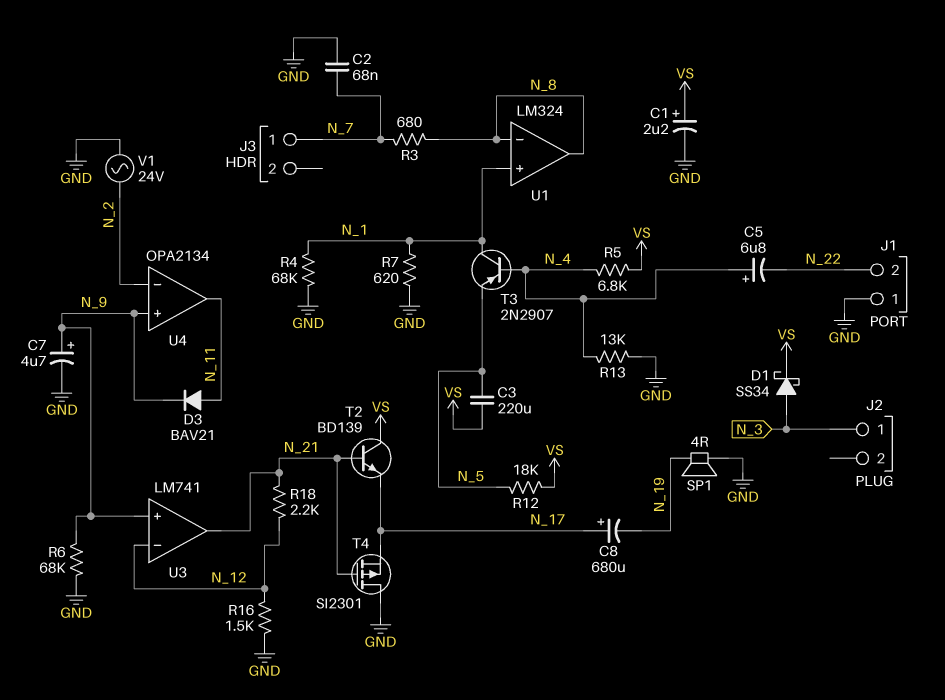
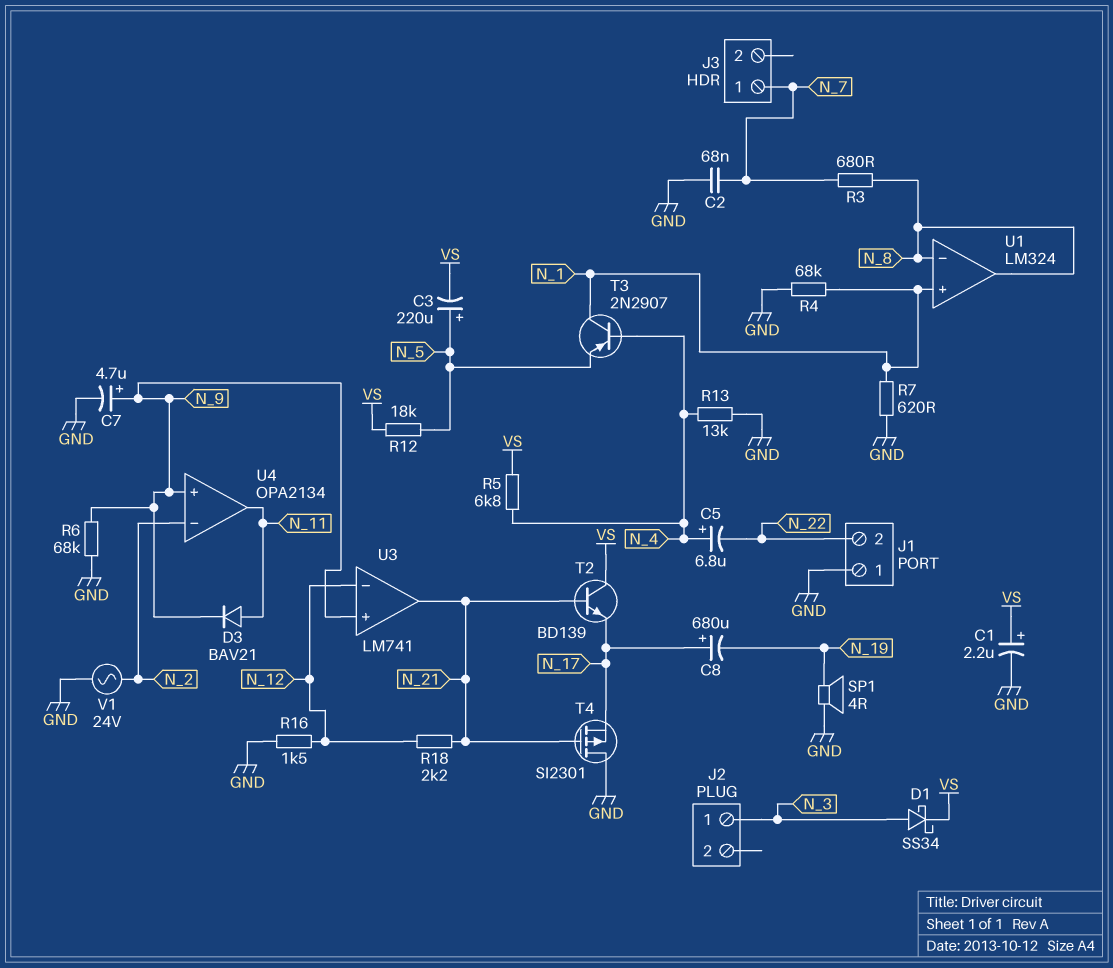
C3: 220uF (N_5, VS) -> 220uF (plus N_5, minus VS)

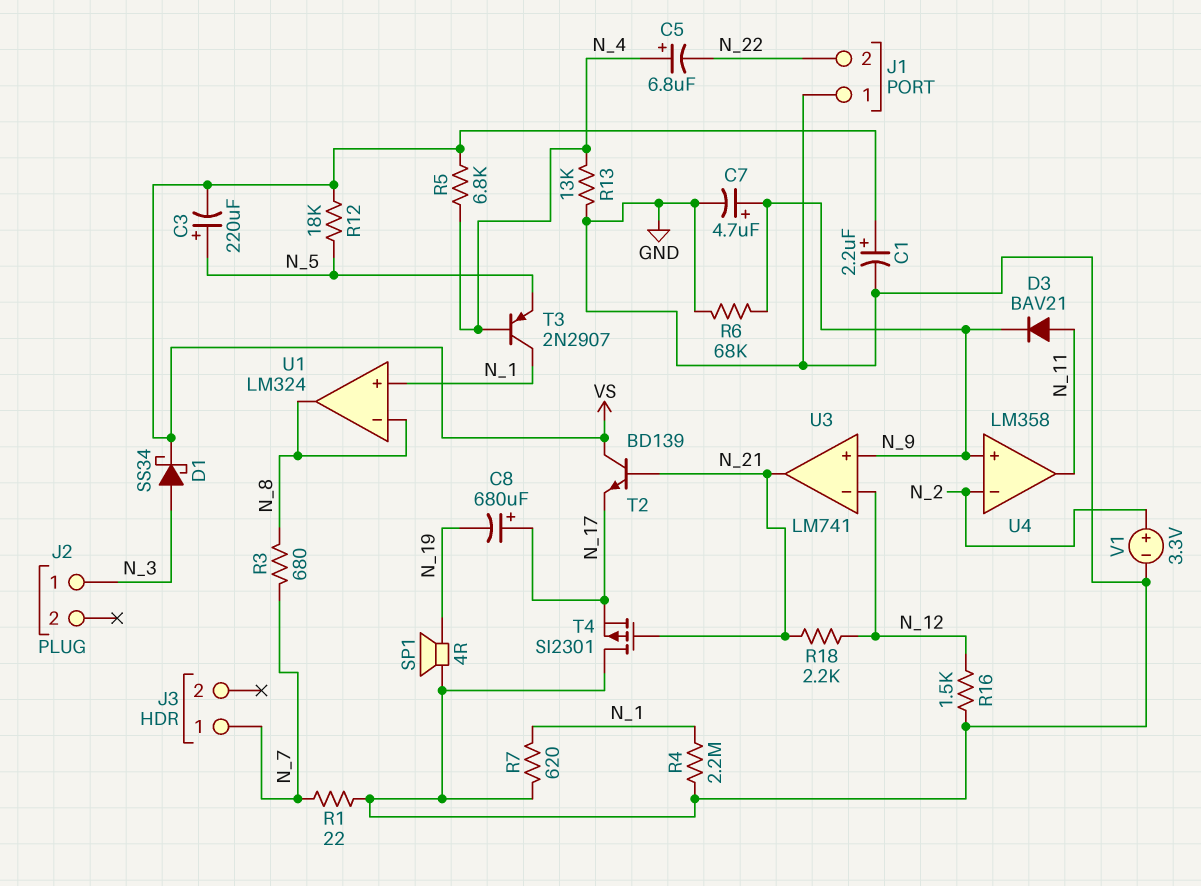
C2: 68nF (GND, N_7) -> none
R1: none -> 22 (GND, N_7)
R4: 68k (GND, N_1) -> 2.2M (GND, N_1)
U4: OPA2134 -> LM358
V1: AC 24V (GND, N_2) -> 3.3V (plus N_2, minus GND)

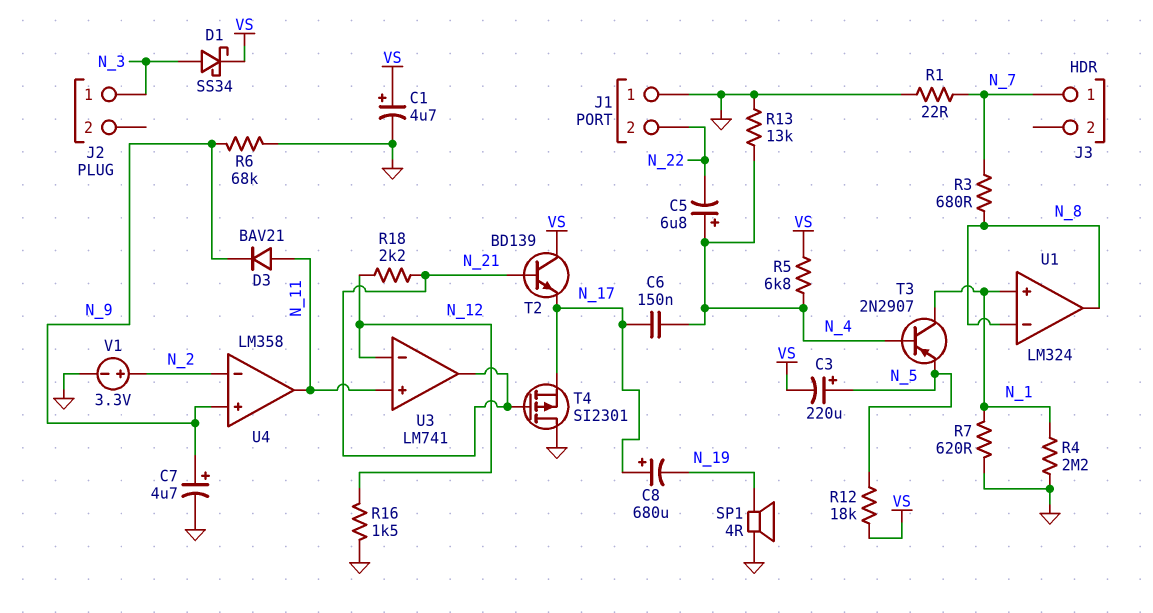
C1: 2.2uF (plus VS, minus GND) -> 4.7uF (plus VS, minus GND)
C6: none -> 150nF (N_4, N_17)
U3 pin in+: N_9 -> N_11

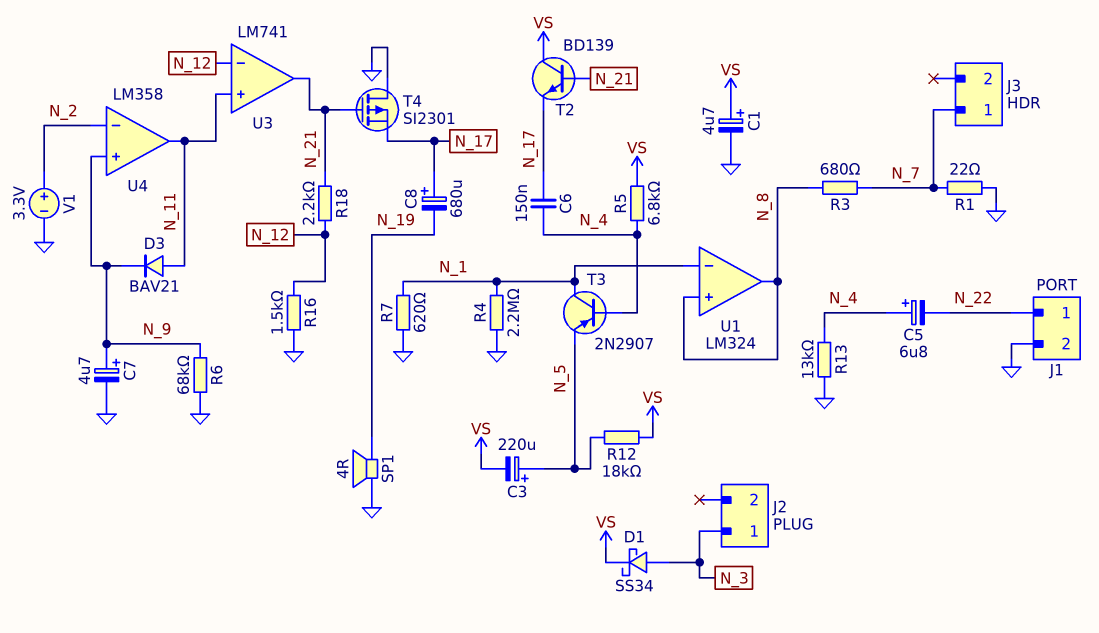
J1 pin 1: GND -> N_22
J1 pin 2: N_22 -> GND
U1 pin in+: N_1 -> N_8
U1 pin in-: N_8 -> N_1

